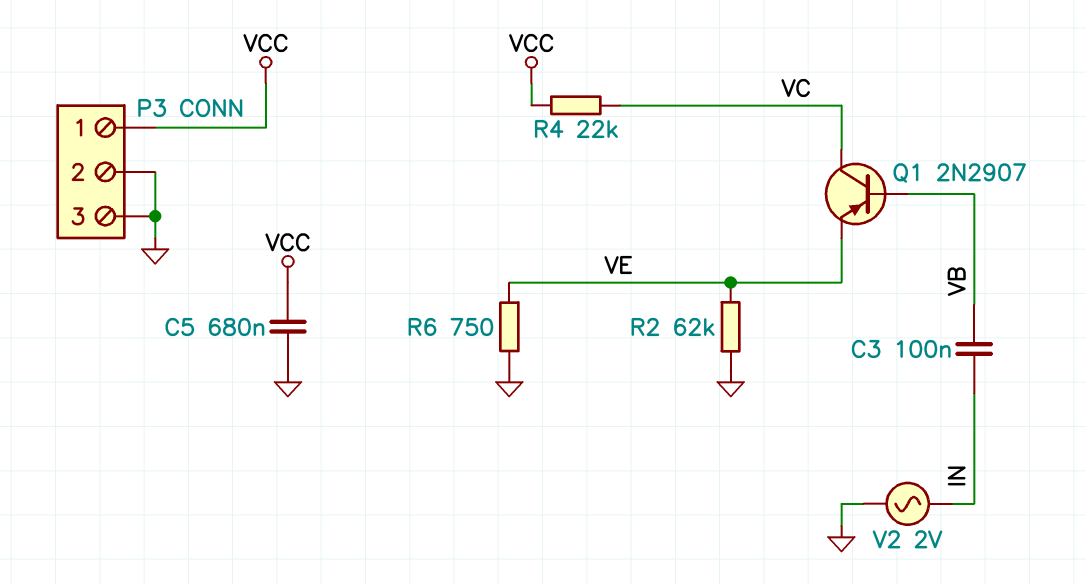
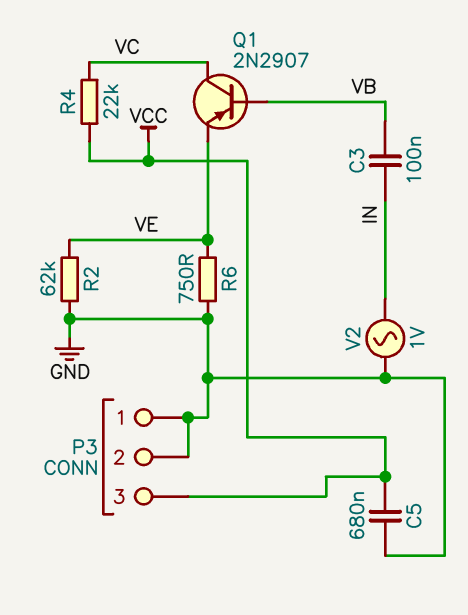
P3 pin 1: VCC -> GND
P3 pin 3: GND -> VCC
V2: AC 2V (GND, IN) -> AC 1V (GND, IN)

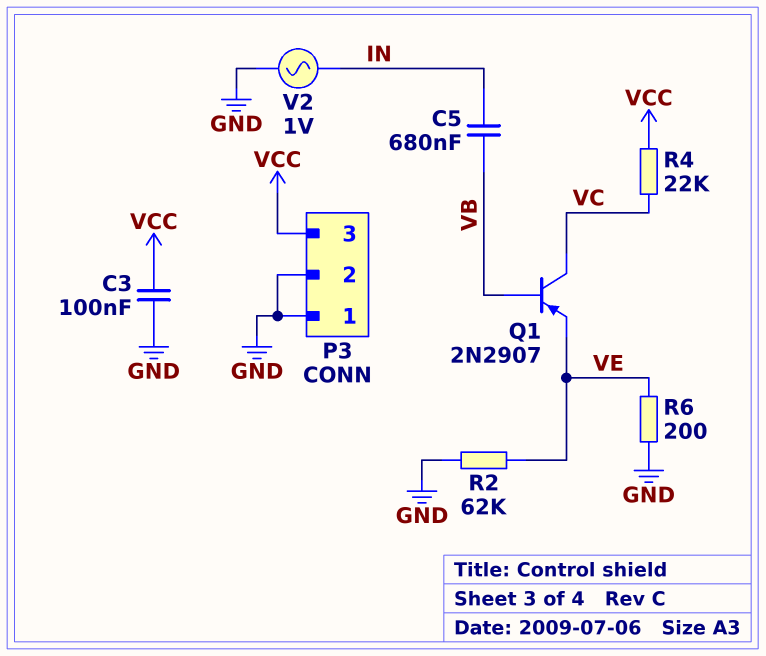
C3: 100nF (IN, VB) -> 100nF (GND, VCC)
C5: 680nF (GND, VCC) -> 680nF (IN, VB)
R6: 750 (GND, VE) -> 200 (GND, VE)

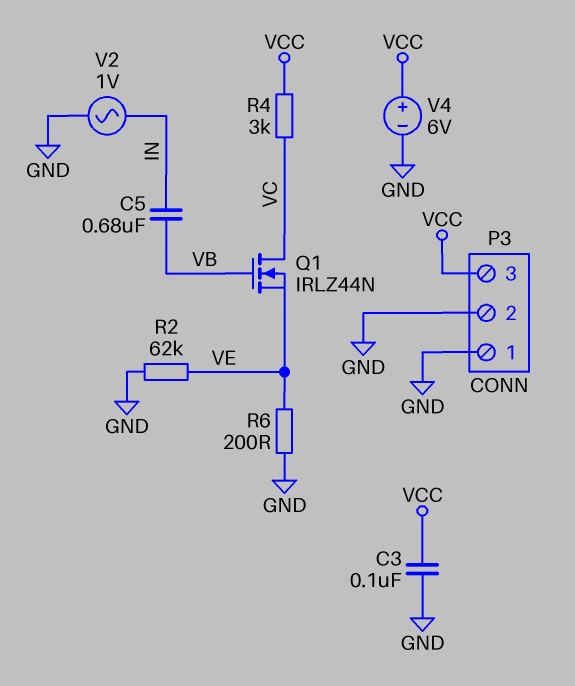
Q1: PNP 2N2907 (B VB, C VC, E VE) -> NMOS IRLZ44N (G VB, D VC, S VE)
R4: 22k (VC, VCC) -> 3k (VC, VCC)
V4: none -> 6V (plus VCC, minus GND)

